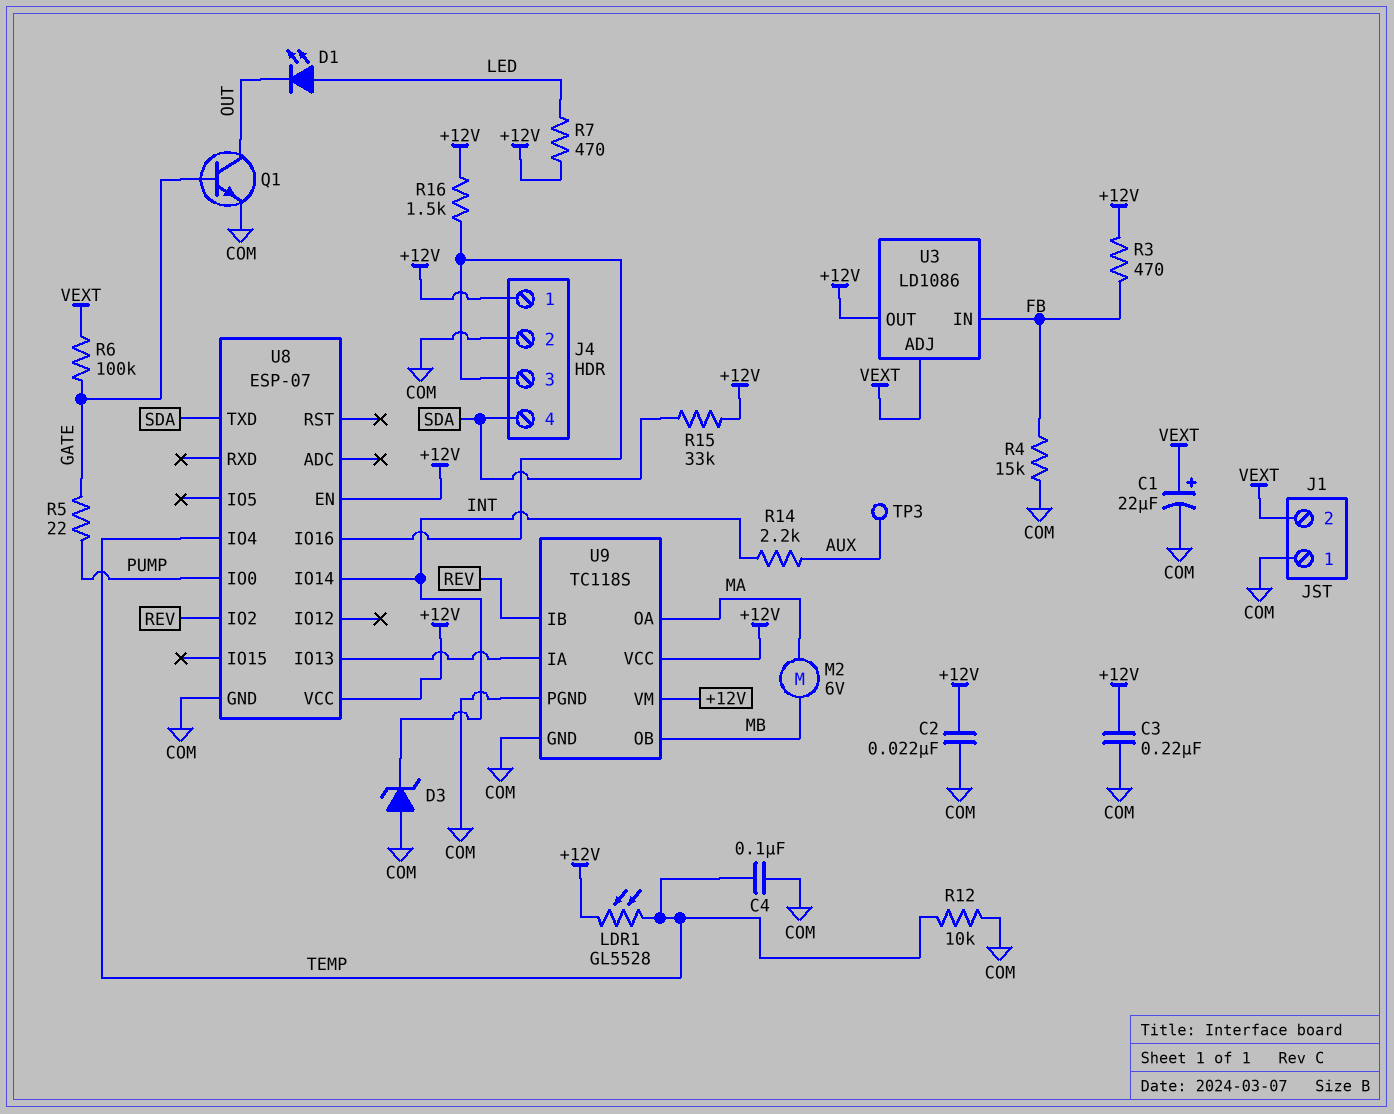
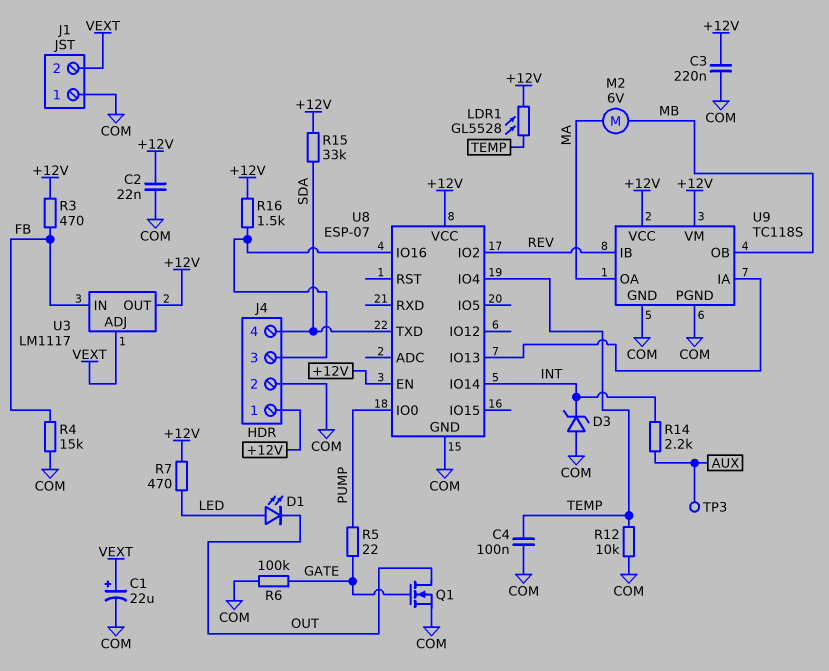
Q1: NPN (B GATE, C OUT, E COM) -> NMOS (G GATE, D OUT, S COM)
R6: 100k (GATE, VEXT) -> 100k (COM, GATE)
U3: LD1086 -> LM1117

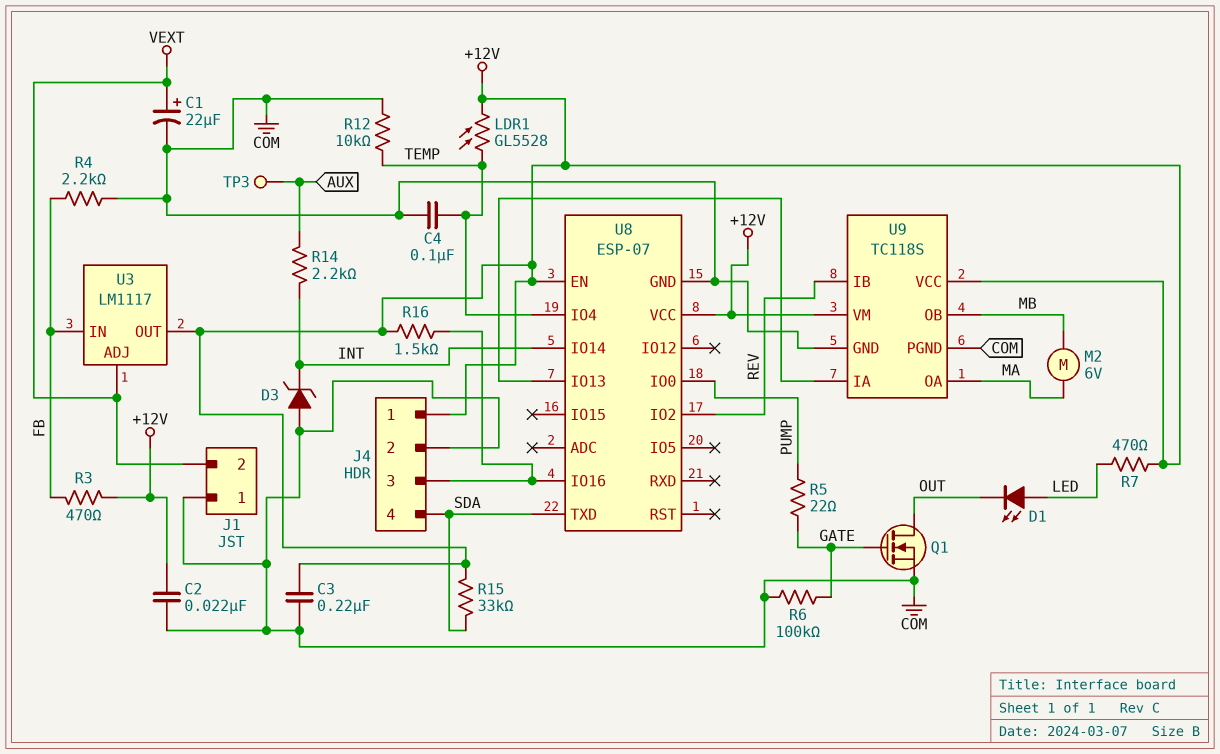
R4: 15k (COM, FB) -> 2.2k (COM, FB)

